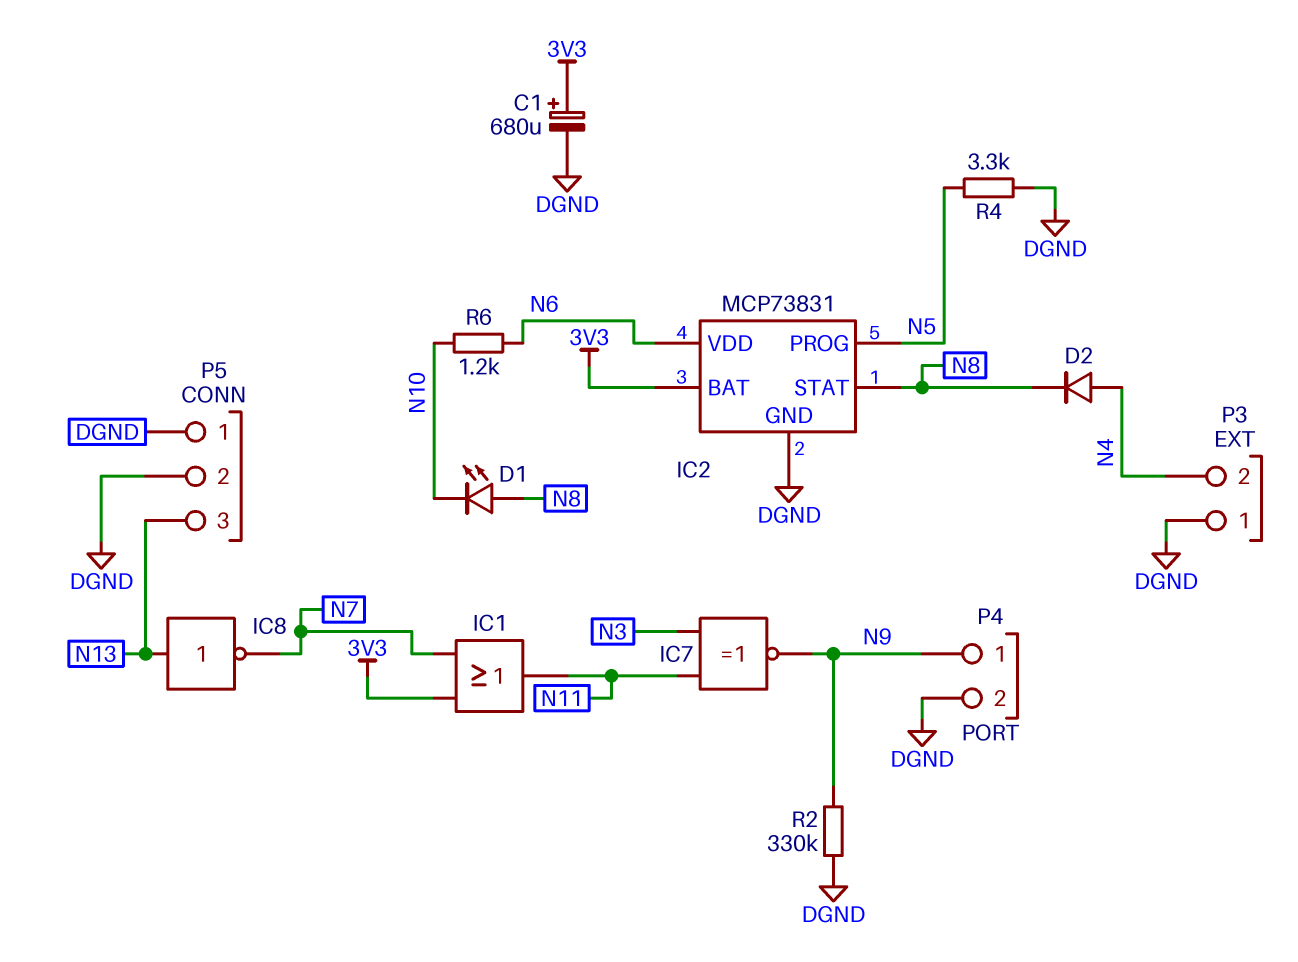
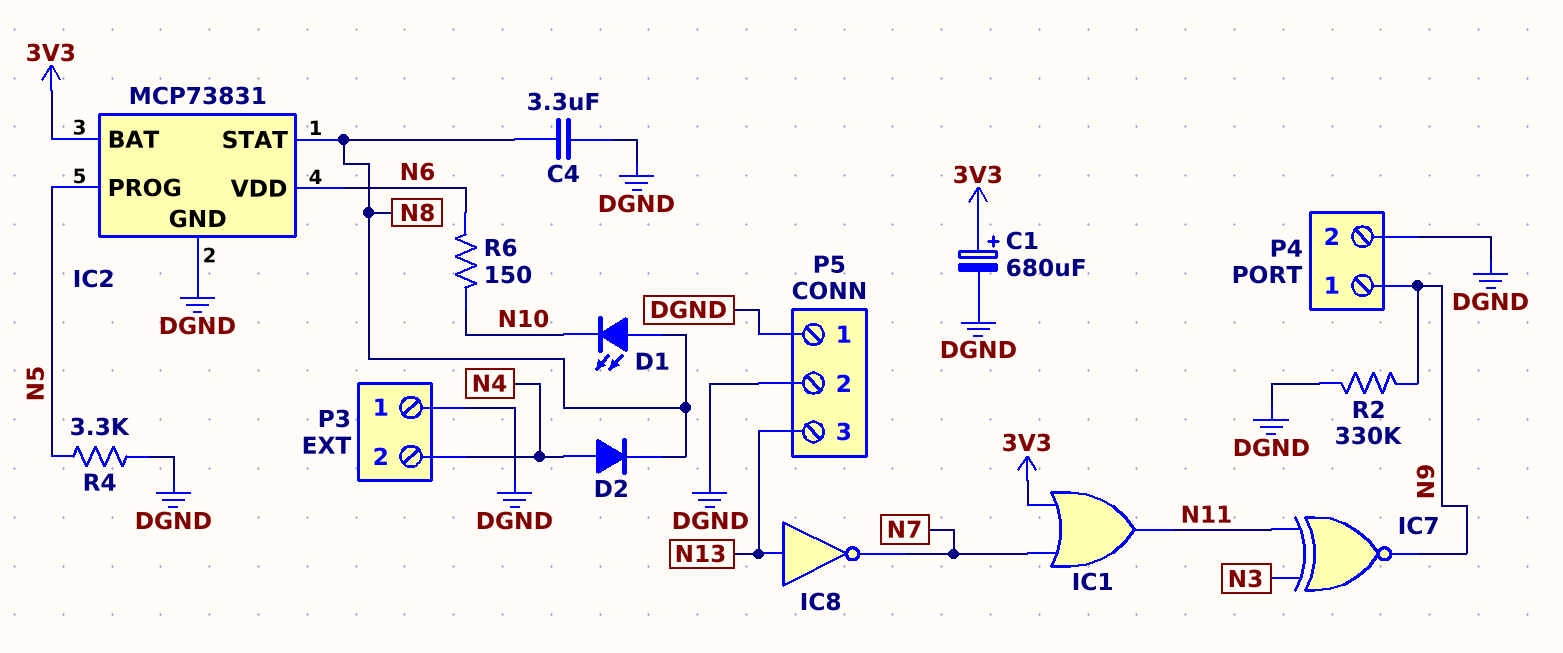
C4: none -> 3.3uF (DGND, N8)
R6: 1.2k (N6, N10) -> 150 (N6, N10)

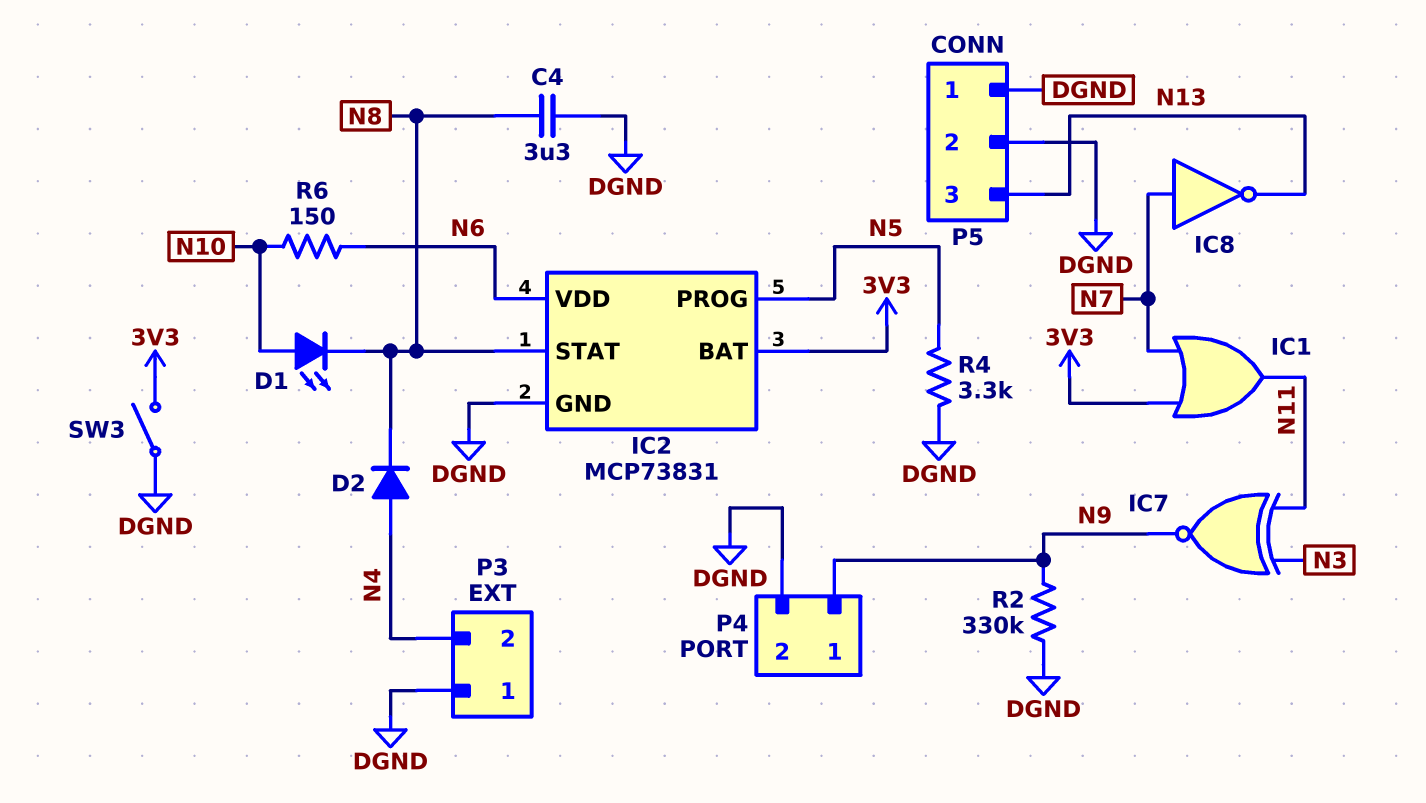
C1: 680uF (plus 3V3, minus DGND) -> none
D1: LED (A N8, K N10) -> LED (A N10, K N8)
IC8: NOT (in N13, out N7) -> NOT (in N7, out N13)
SW3: none -> switch (3V3, DGND)

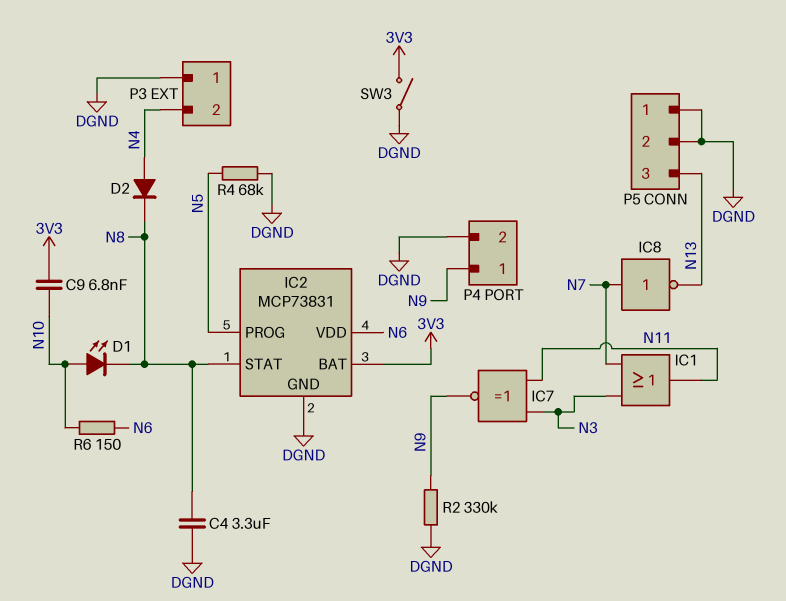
C9: none -> 6.8nF (3V3, N10)
IC1: OR (in 3V3, in N7, out N11) -> OR (in N3, in N7, out N11)
R4: 3.3k (DGND, N5) -> 68k (DGND, N5)

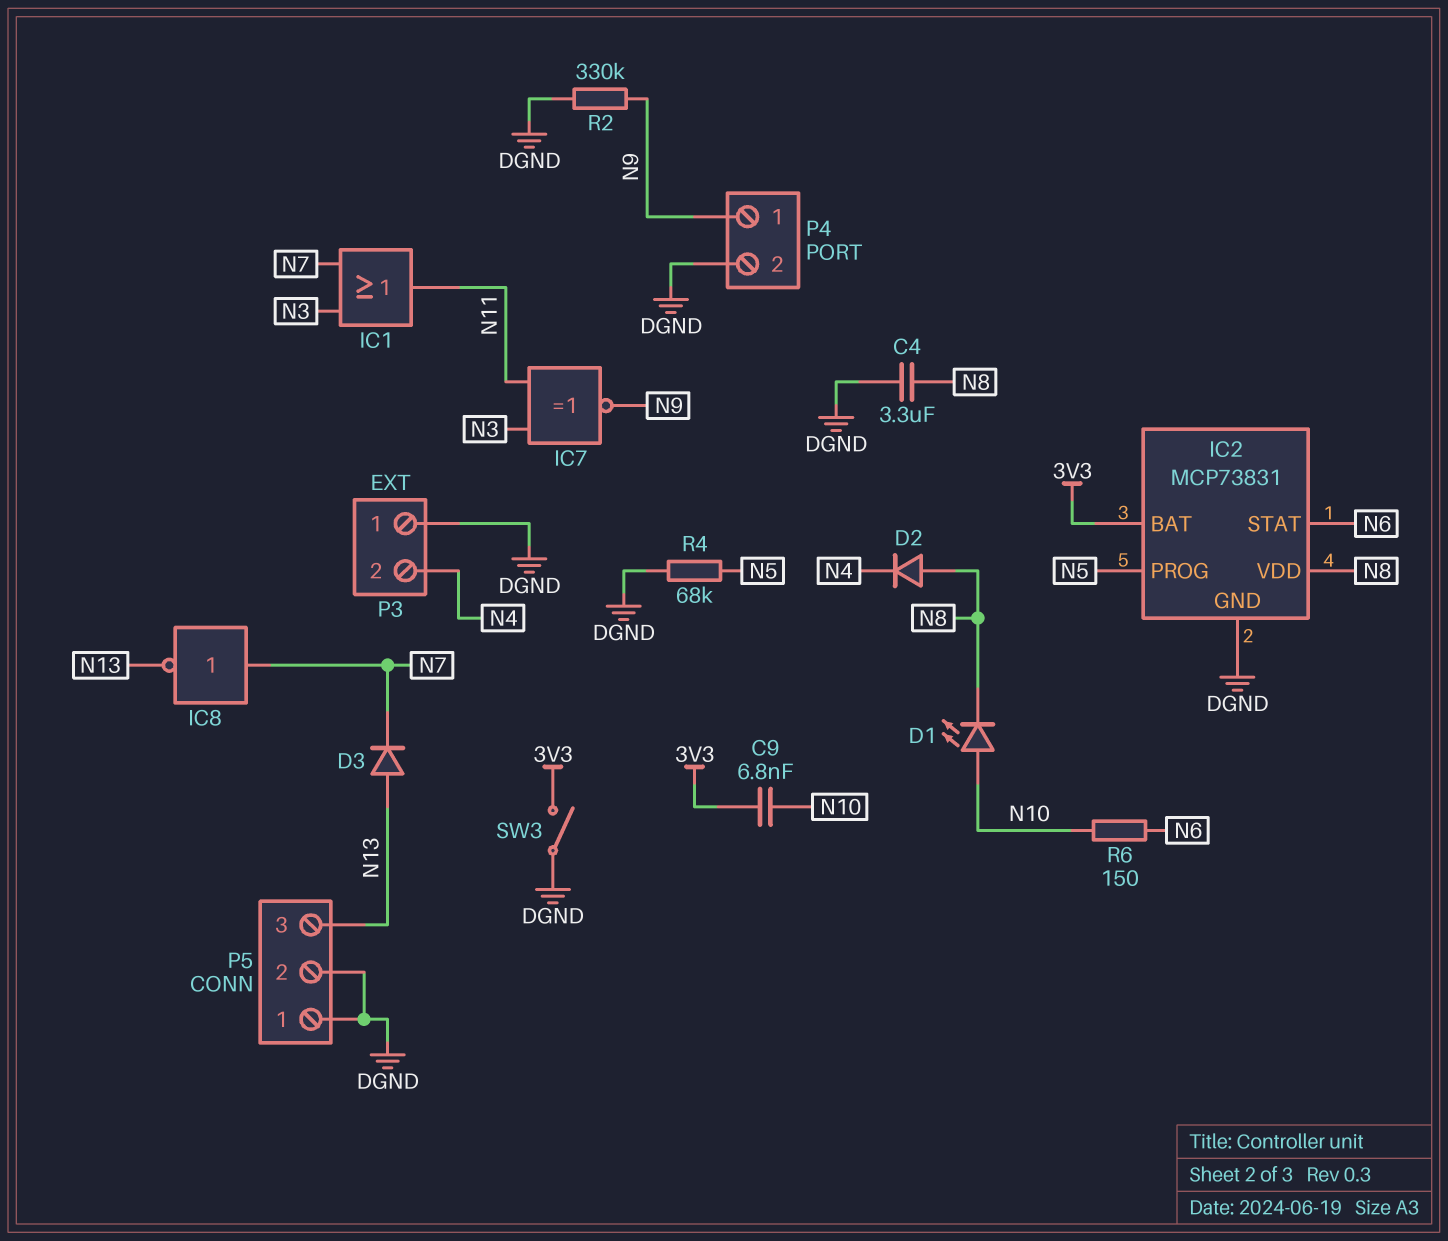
D2: diode (A N4, K N8) -> diode (A N8, K N4)
D3: none -> diode (A N13, K N7)
IC2 pin STAT: N8 -> N6
IC2 pin VDD: N6 -> N8

